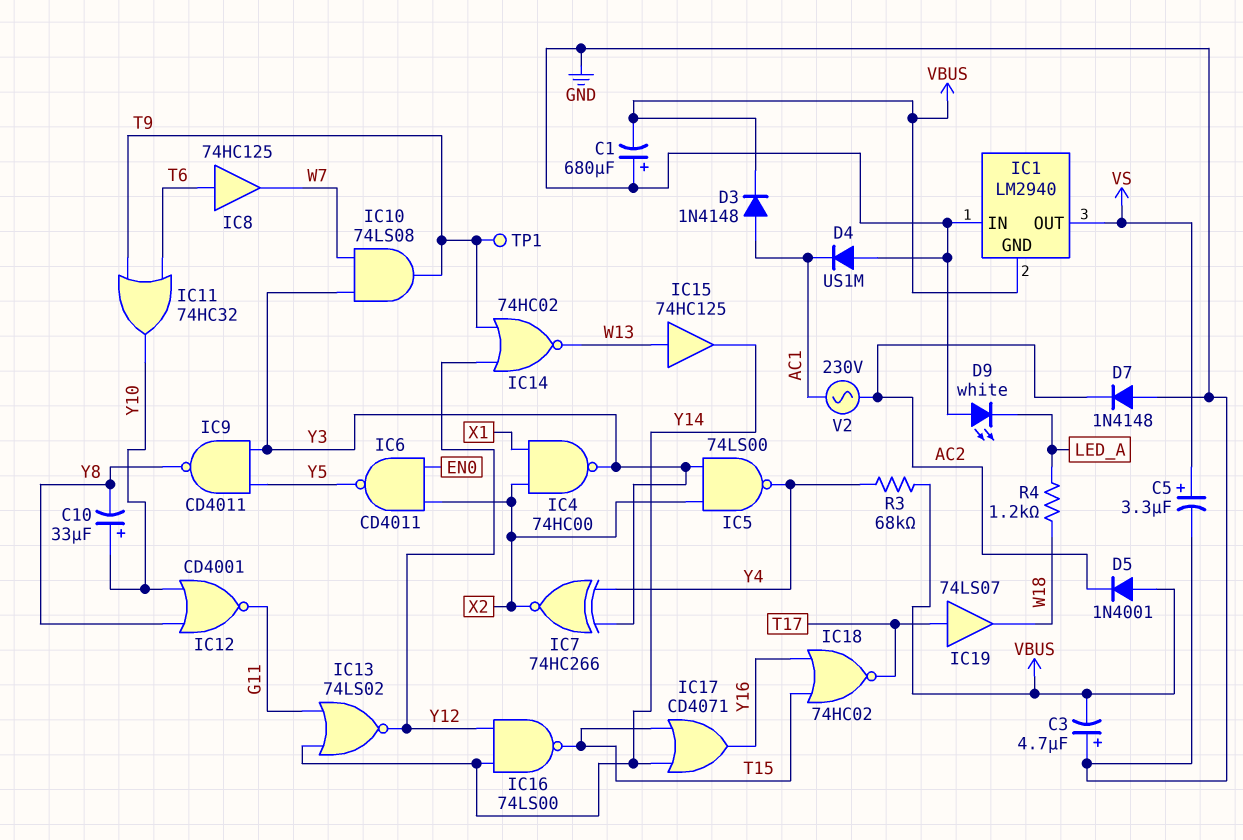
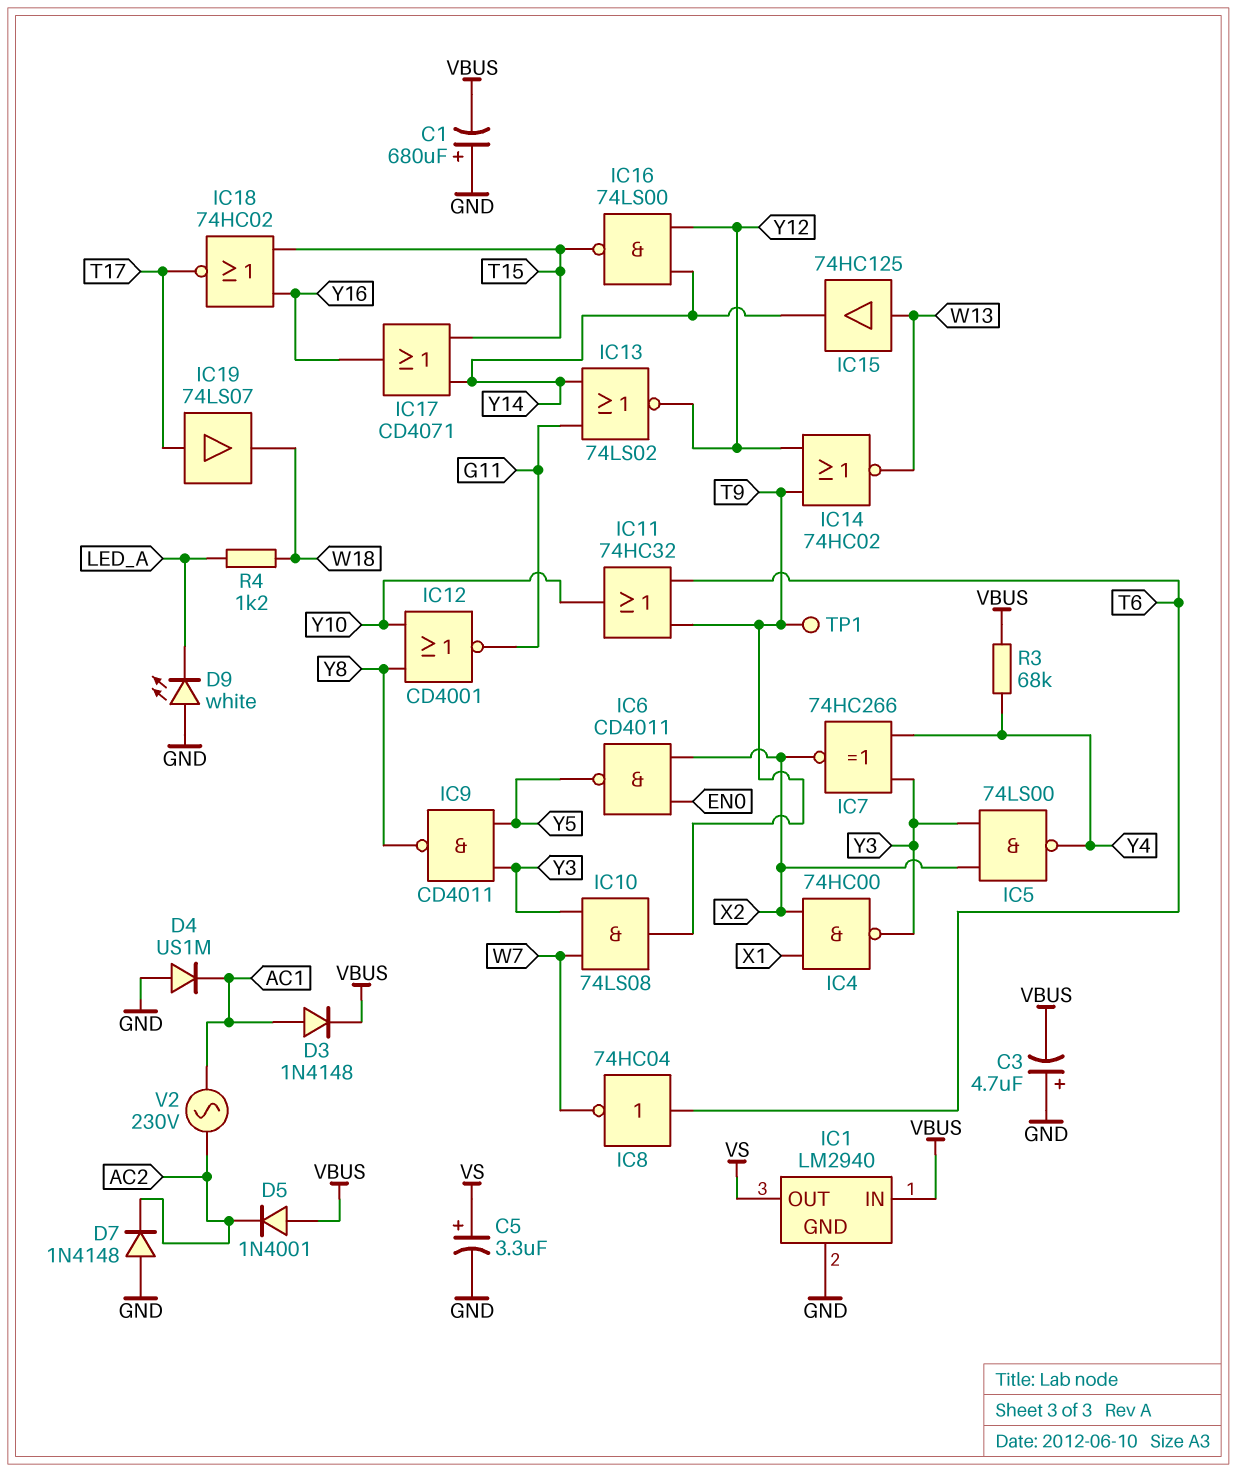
C10: 33uF (plus Y10, minus Y8) -> none
IC1 pin GND: VBUS -> GND
IC1 pin IN: GND -> VBUS
IC8: buffer 74HC125 (in T6, out W7) -> NOT 74HC04 (in T6, out W7)

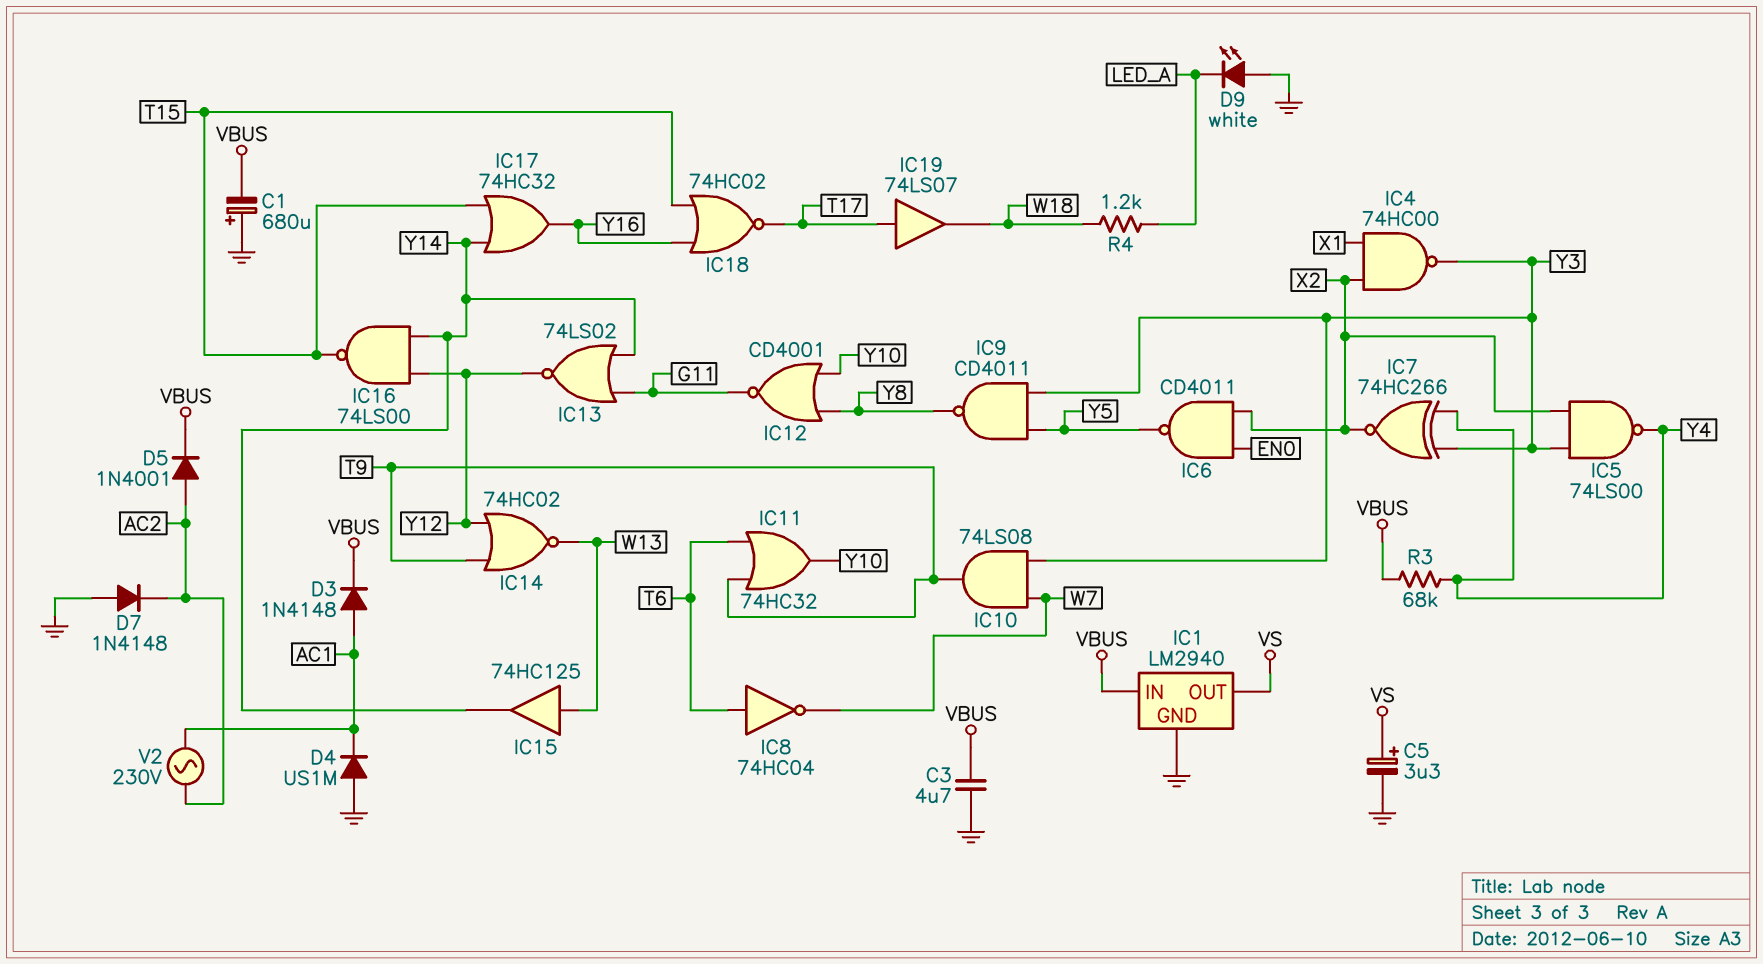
C3: 4.7uF (plus GND, minus VBUS) -> 4.7uF (GND, VBUS)
D5: diode 1N4001 (A VBUS, K AC2) -> diode 1N4001 (A AC2, K VBUS)
IC17: OR CD4071 (in T15, in Y14, out Y16) -> OR 74HC32 (in T15, in Y14, out Y16)
TP1: test point (T9) -> none

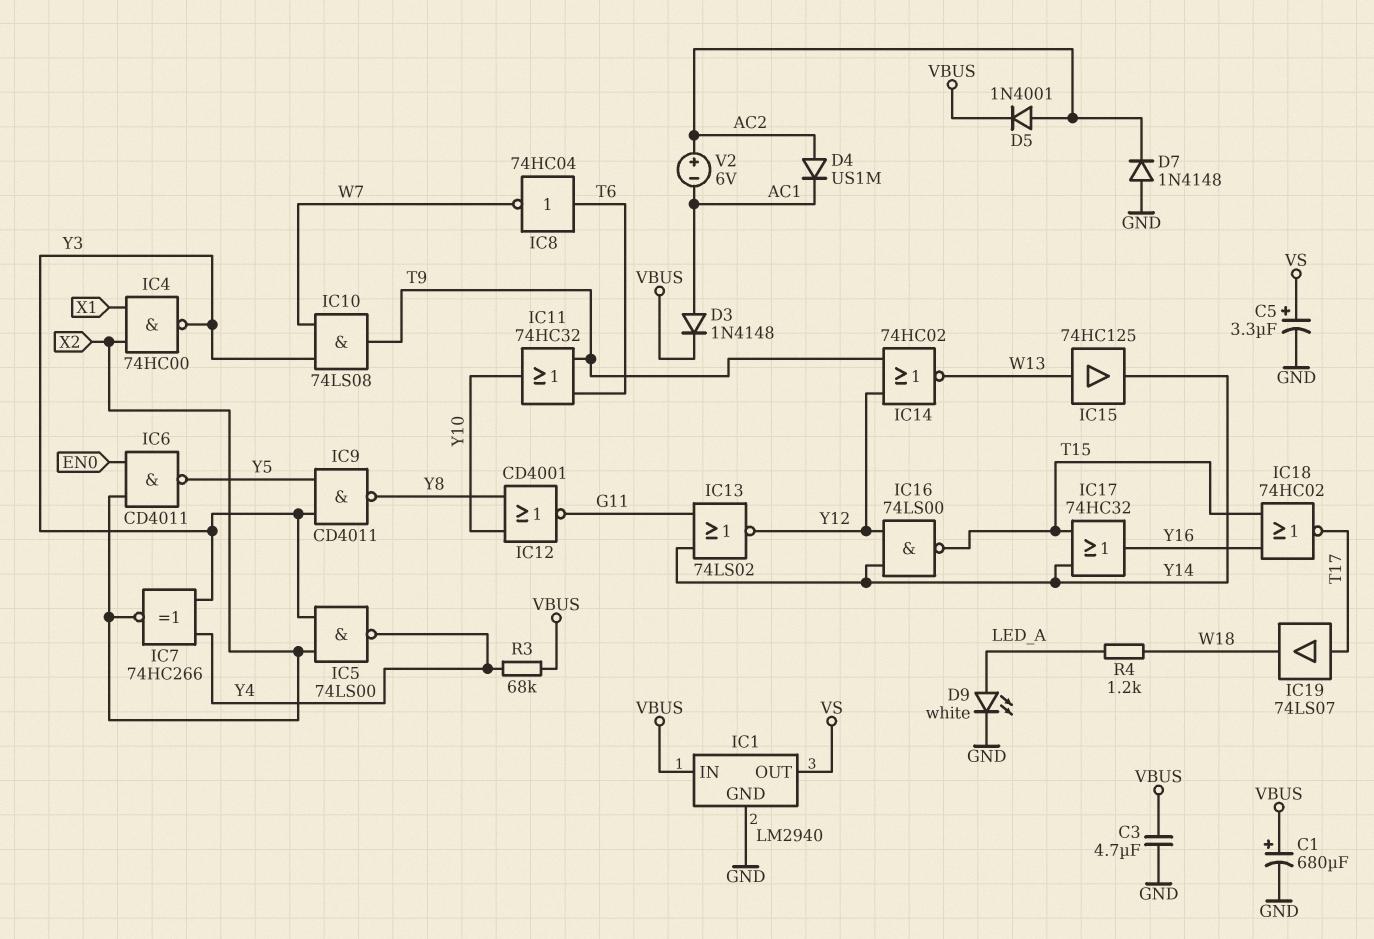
C1: 680uF (plus GND, minus VBUS) -> 680uF (plus VBUS, minus GND)
D4: diode US1M (A GND, K AC1) -> diode US1M (A AC2, K AC1)
D9: LED white (A GND, K LED_A) -> LED white (A LED_A, K GND)
V2: AC 230V (AC1, AC2) -> 6V (plus AC2, minus AC1)

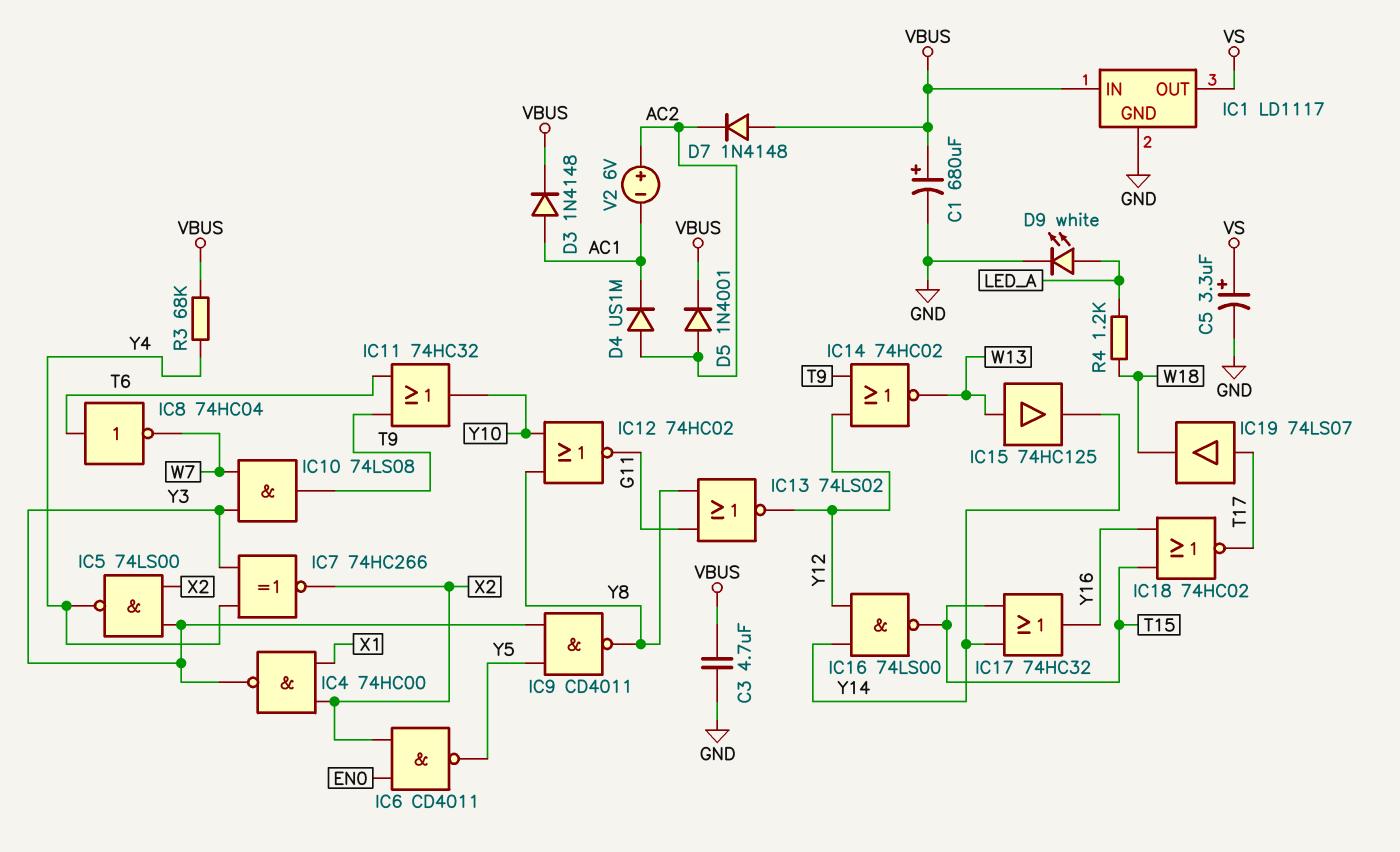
D7: diode 1N4148 (A GND, K AC2) -> diode 1N4148 (A VBUS, K AC2)
IC1: LM2940 -> LD1117
IC12: NOR CD4001 (in Y8, in Y10, out G11) -> NOR 74HC02 (in Y8, in Y10, out G11)
IC13: NOR 74LS02 (in G11, in Y14, out Y12) -> NOR 74LS02 (in G11, in Y8, out Y12)

